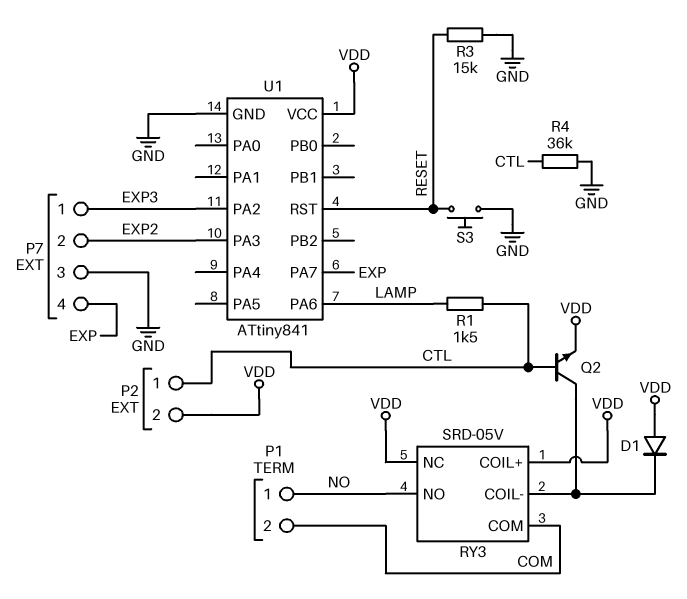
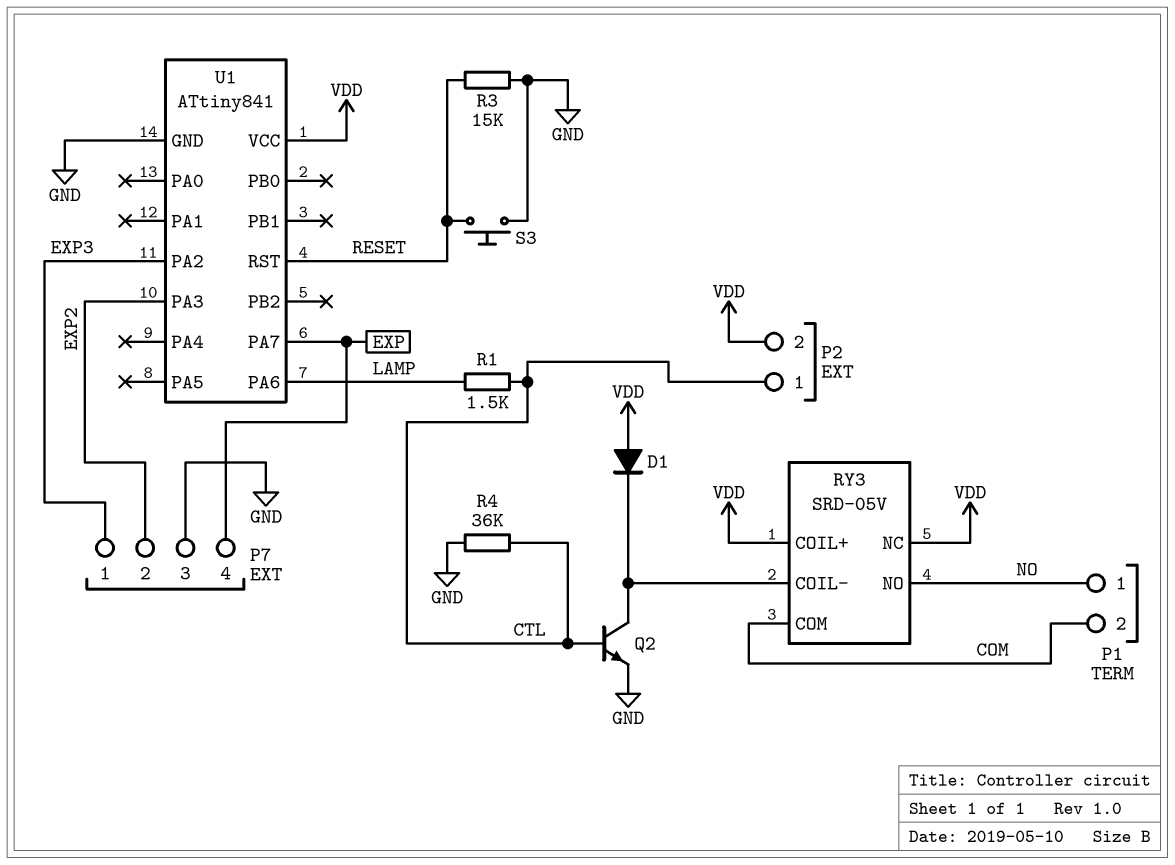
Q2: NPN (B CTL, C RY3/COIL-, E VDD) -> NPN (B CTL, C RY3/COIL-, E GND)

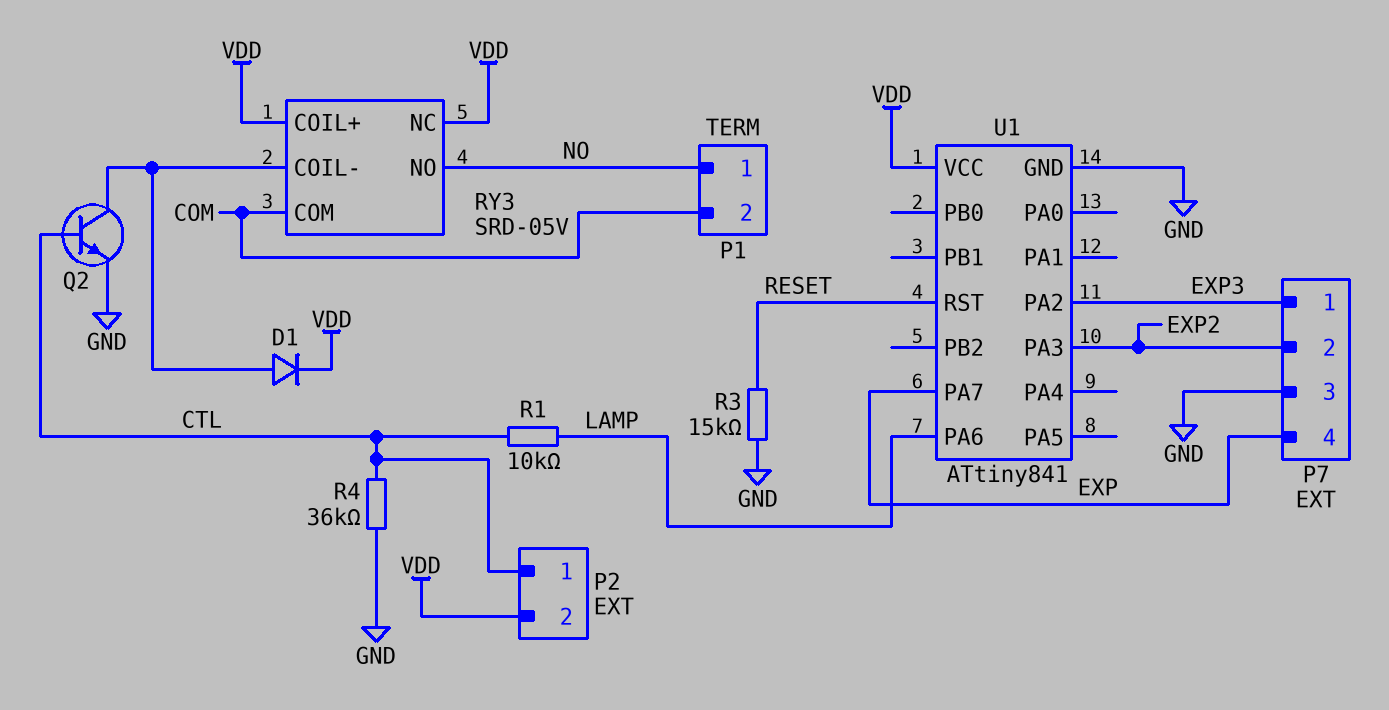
D1: diode (A VDD, K RY3/COIL-) -> diode (A RY3/COIL-, K VDD)
R1: 1.5k (CTL, LAMP) -> 10k (CTL, LAMP)
S3: button (GND, RESET) -> none

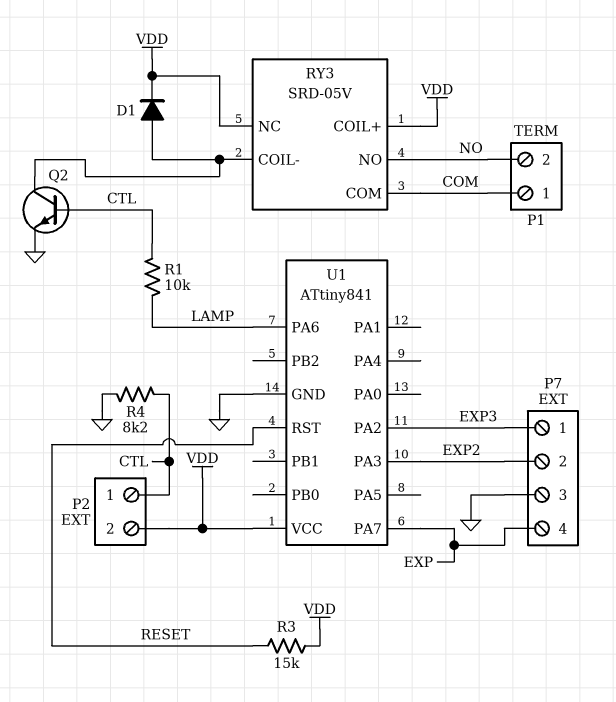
P1 pin 1: NO -> COM
P1 pin 2: COM -> NO
R3: 15k (GND, RESET) -> 15k (RESET, VDD)
R4: 36k (CTL, GND) -> 8.2k (CTL, GND)

